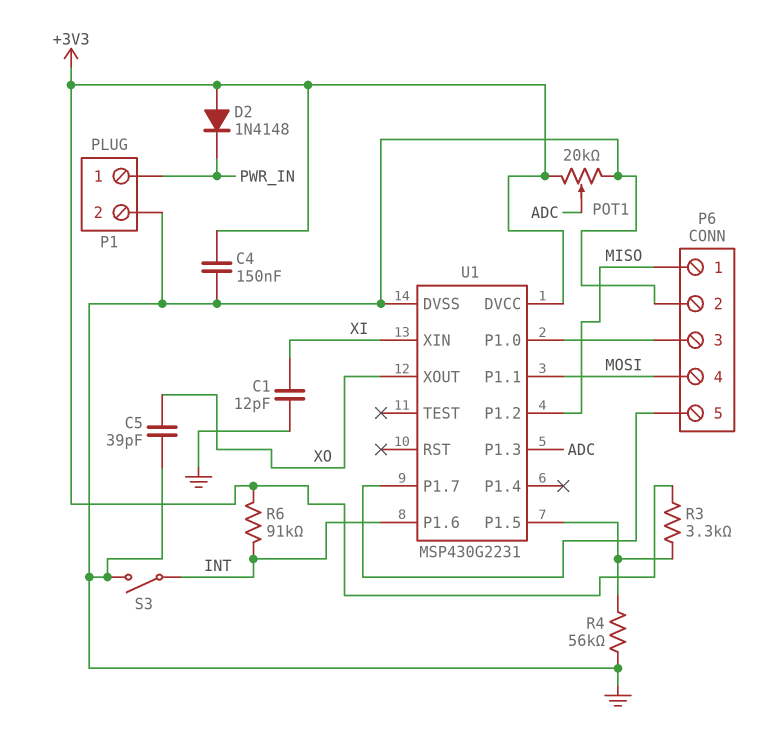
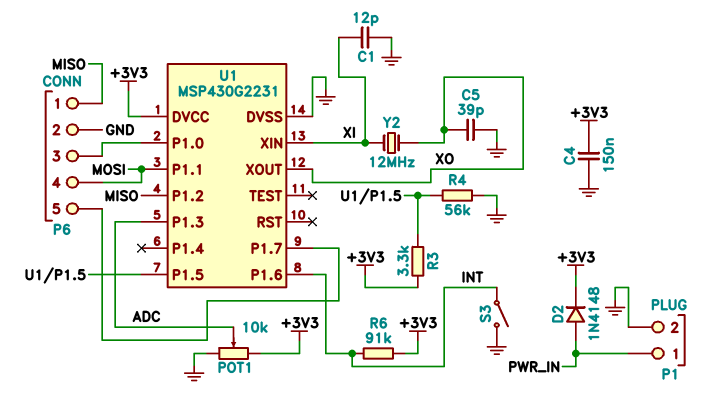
D2: diode 1N4148 (A +3V3, K PWR_IN) -> diode 1N4148 (A PWR_IN, K +3V3)
POT1: 20k (+3V3, GND, wiper ADC) -> 10k (+3V3, GND, wiper ADC)
Y2: none -> 12MHz (XI, XO)

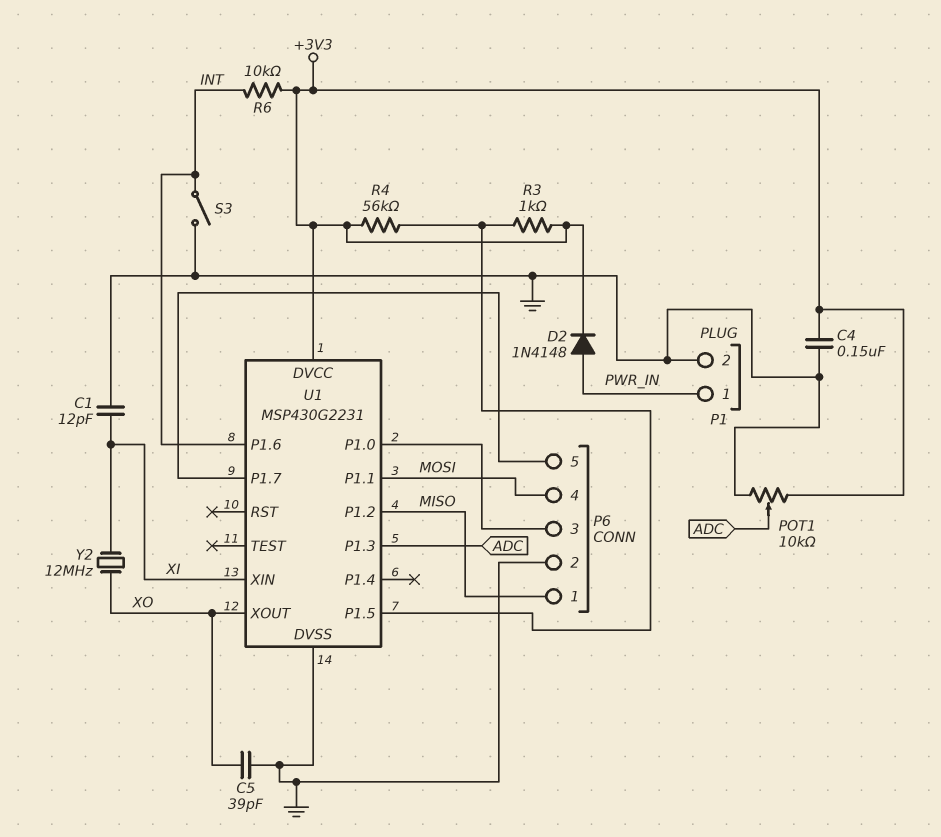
R3: 3.3k (+3V3, U1/P1.5) -> 1k (+3V3, U1/P1.5)
R4: 56k (GND, U1/P1.5) -> 56k (+3V3, U1/P1.5)
R6: 91k (+3V3, INT) -> 10k (+3V3, INT)

